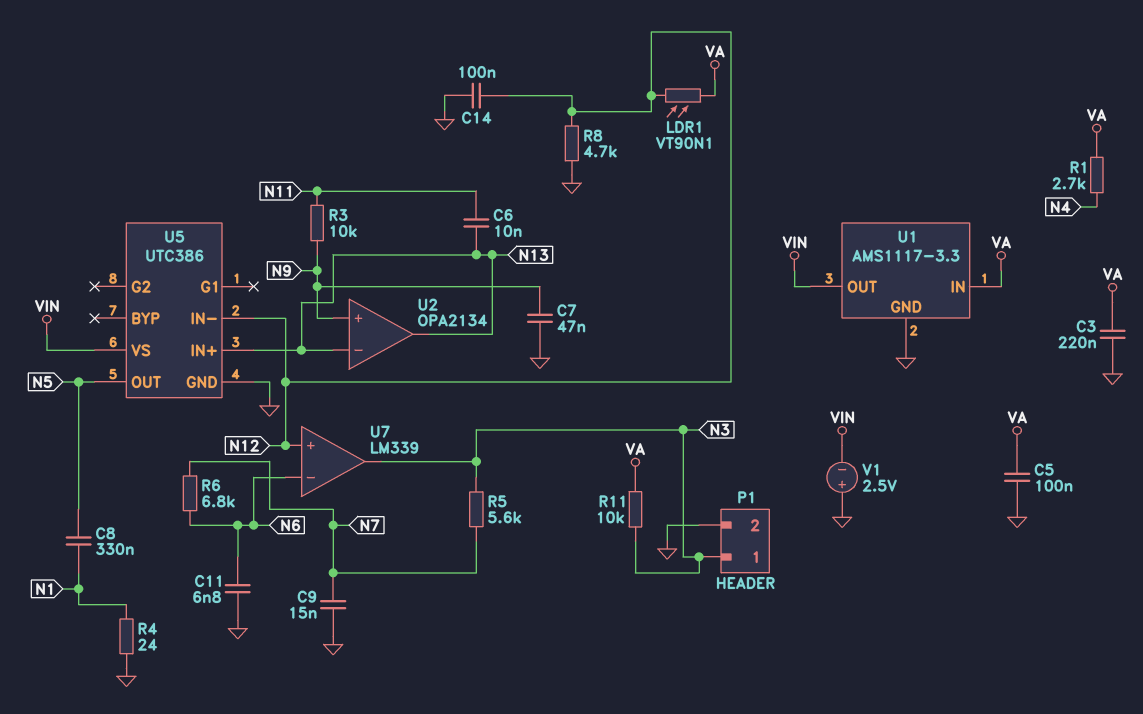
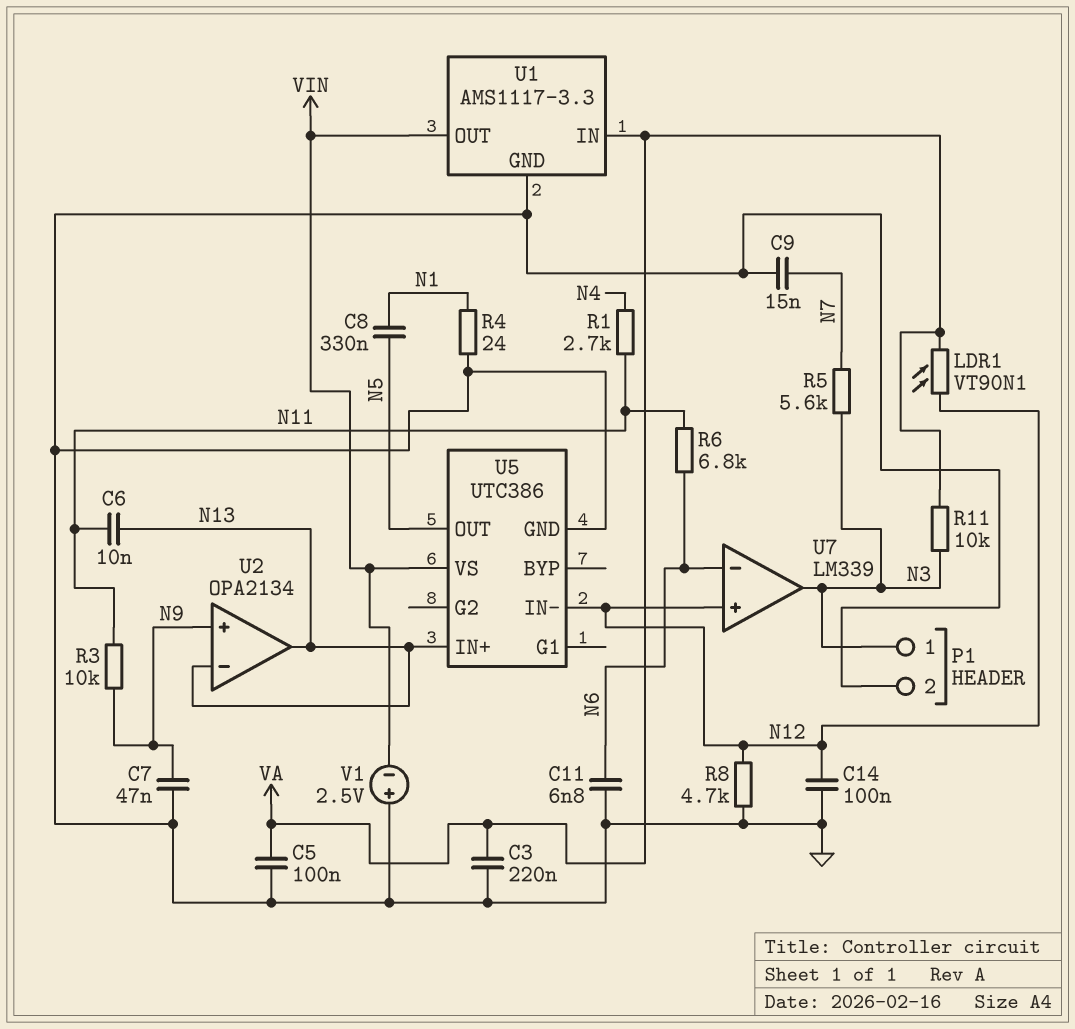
R1: 2.7k (N4, VA) -> 2.7k (N4, N11)
R6: 6.8k (N6, N7) -> 6.8k (N6, N11)

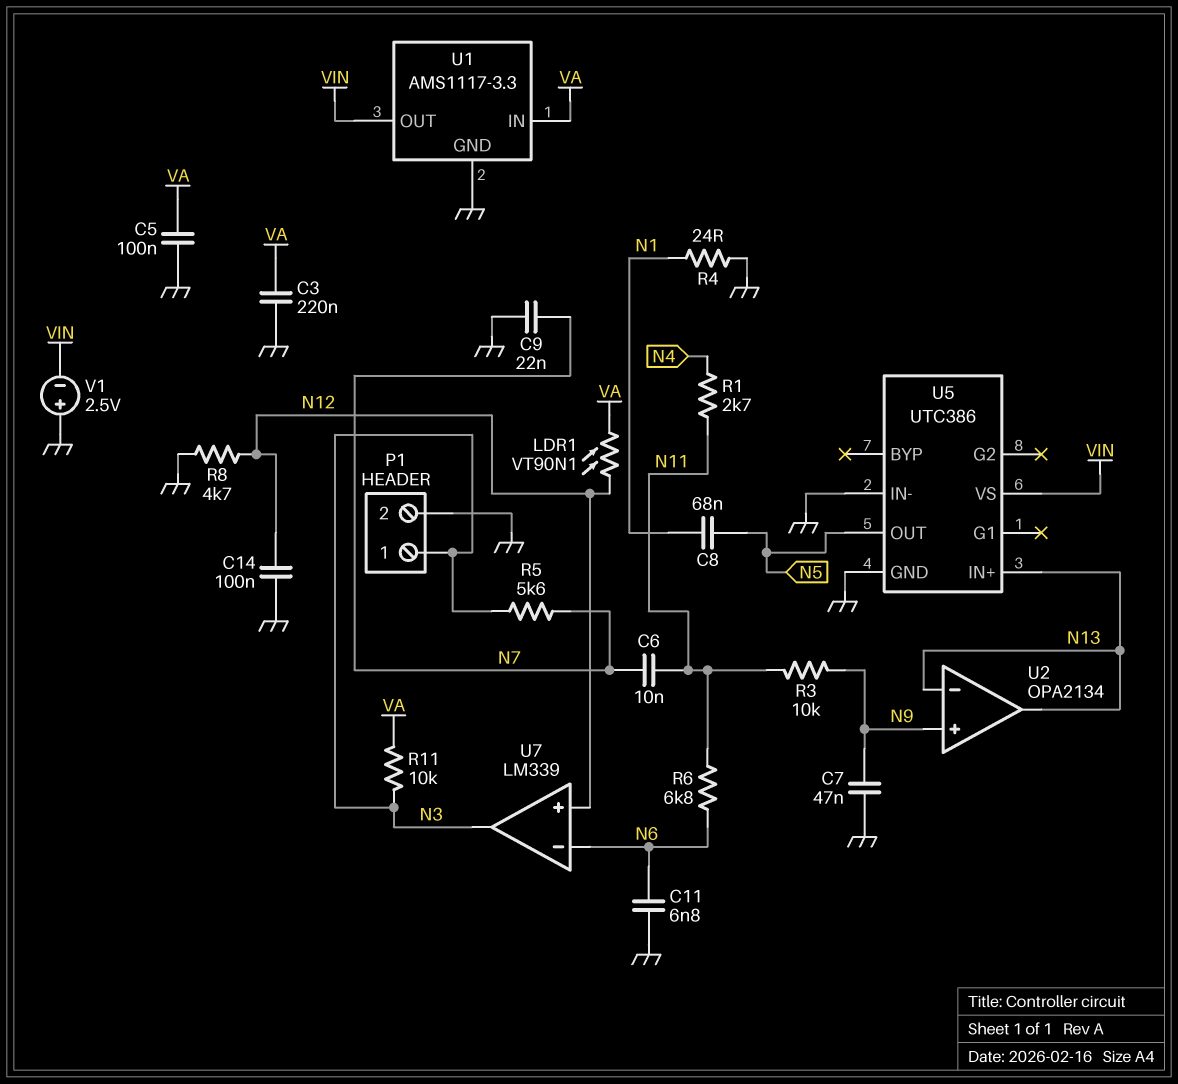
C6: 10nF (N11, N13) -> 10nF (N7, N11)
C8: 330nF (N1, N5) -> 68nF (N1, N5)
C9: 15nF (GND, N7) -> 22nF (GND, N7)
U5 pin IN-: N12 -> GND

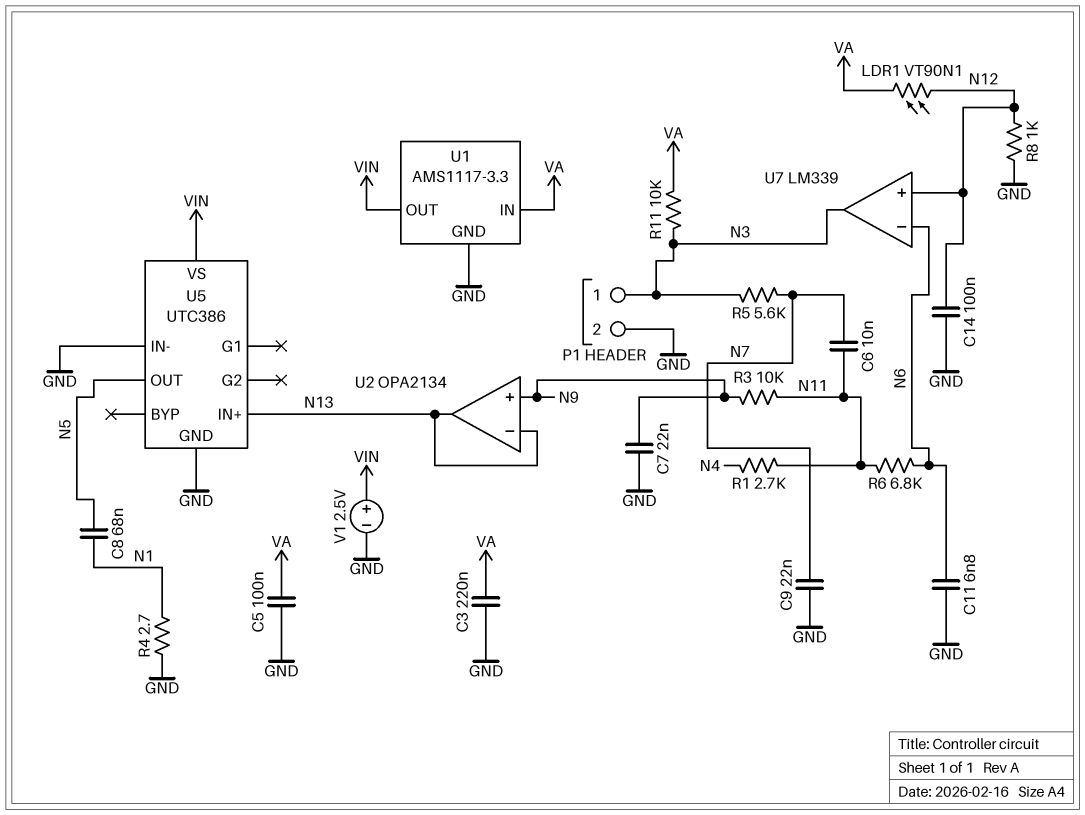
C7: 47nF (GND, N9) -> 22nF (GND, N9)
R4: 24 (GND, N1) -> 2.7 (GND, N1)
R8: 4.7k (GND, N12) -> 1k (GND, N12)
V1: 2.5V (plus GND, minus VIN) -> 2.5V (plus VIN, minus GND)

